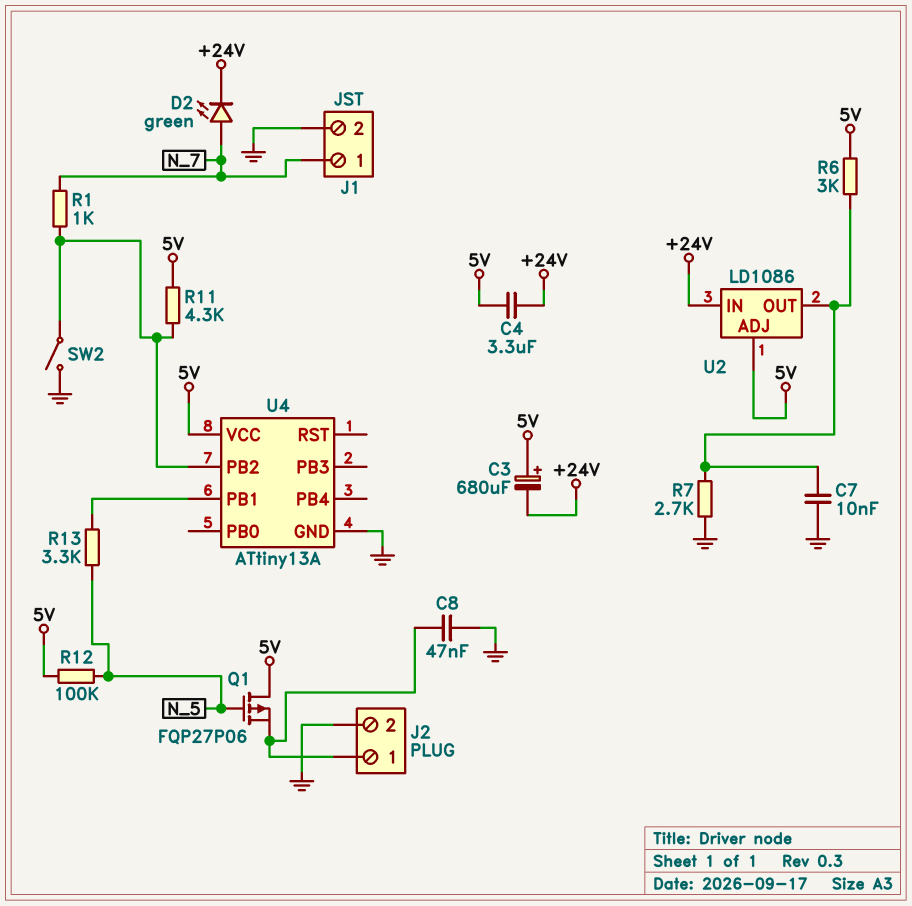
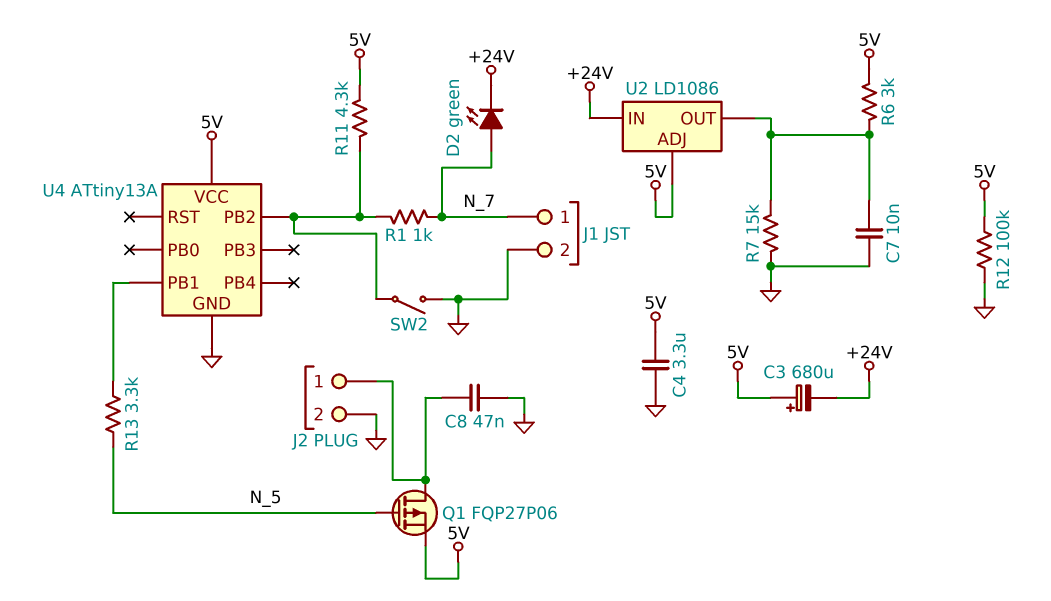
C4: 3.3uF (+24V, 5V) -> 3.3uF (5V, GND)
Q1: PMOS FQP27P06 (G N_5, D 5V, S J2/1) -> PMOS FQP27P06 (G N_5, D J2/1, S 5V)
R7: 2.7k (GND, U2/OUT) -> 15k (GND, U2/OUT)
R12: 100k (5V, N_5) -> 100k (5V, GND)

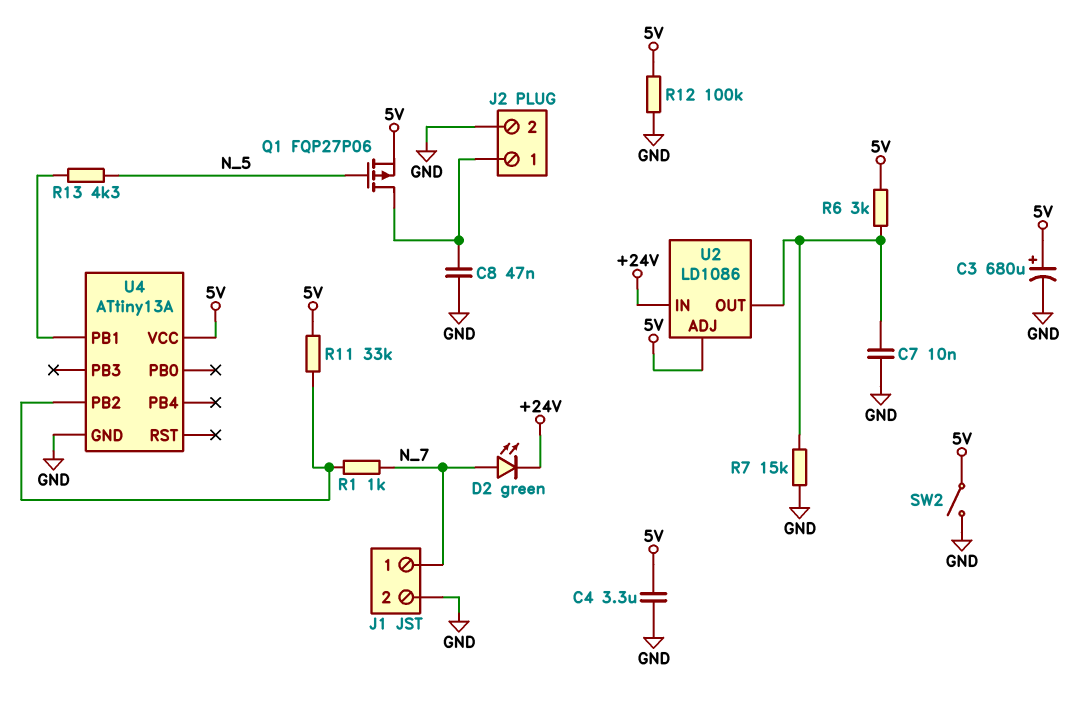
C3: 680uF (plus 5V, minus +24V) -> 680uF (plus 5V, minus GND)
R11: 4.3k (5V, U4/PB2) -> 33k (5V, U4/PB2)
R13: 3.3k (N_5, U4/PB1) -> 4.3k (N_5, U4/PB1)
SW2: switch (GND, U4/PB2) -> switch (5V, GND)

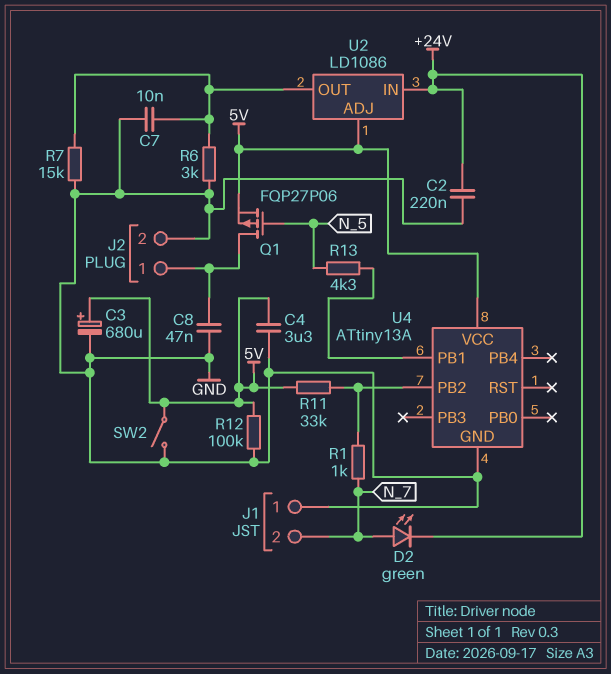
C2: none -> 220nF (+24V, GND)
J1 pin 1: N_7 -> GND
J1 pin 2: GND -> N_7
R6: 3k (5V, U2/OUT) -> 3k (GND, U2/OUT)

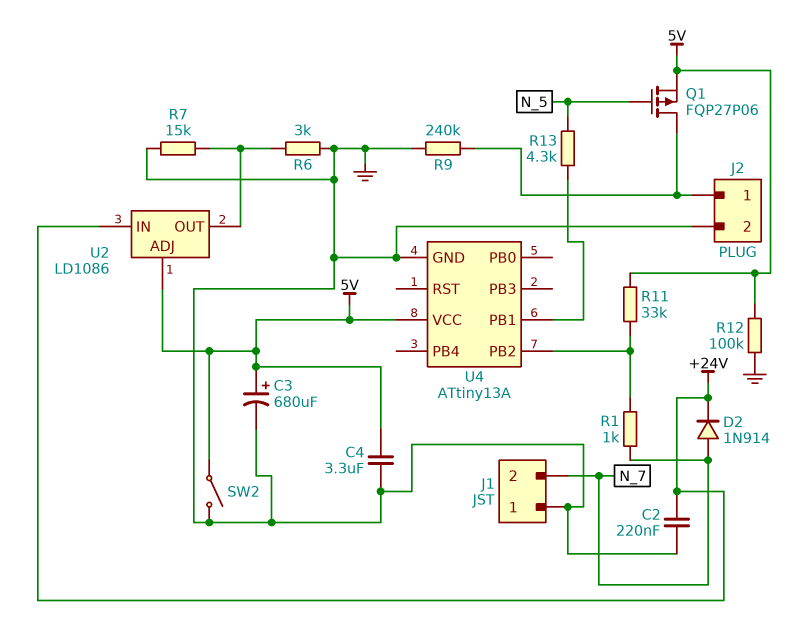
C7: 10nF (GND, U2/OUT) -> none
C8: 47nF (GND, J2/1) -> none
D2: LED green (A N_7, K +24V) -> diode 1N914 (A N_7, K +24V)
R9: none -> 240k (GND, J2/1)

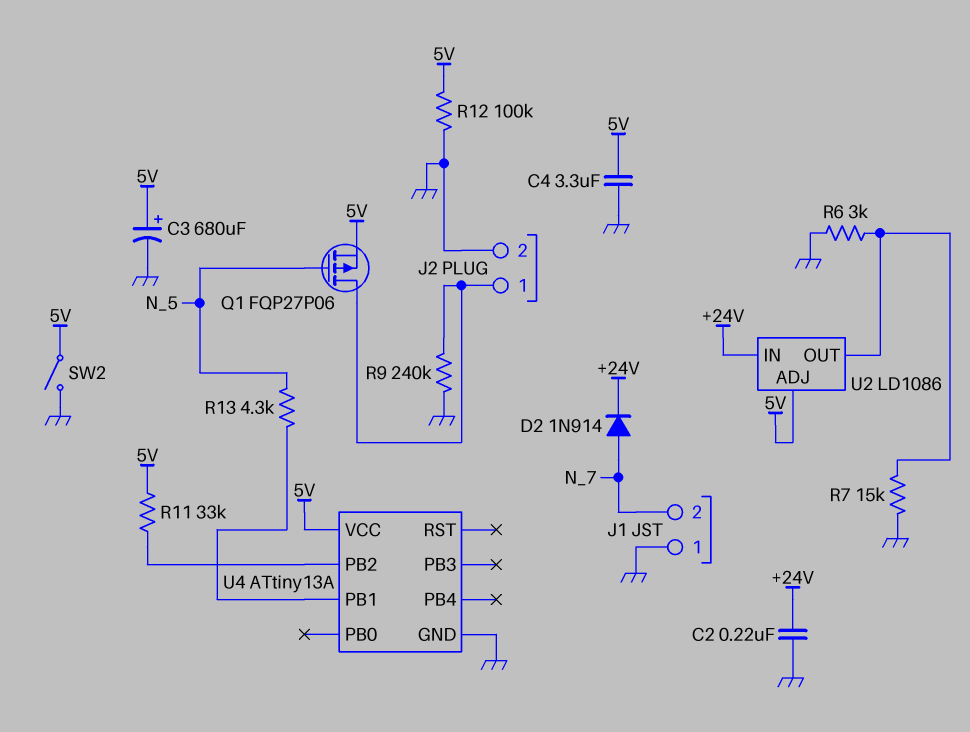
R1: 1k (N_7, U4/PB2) -> none

